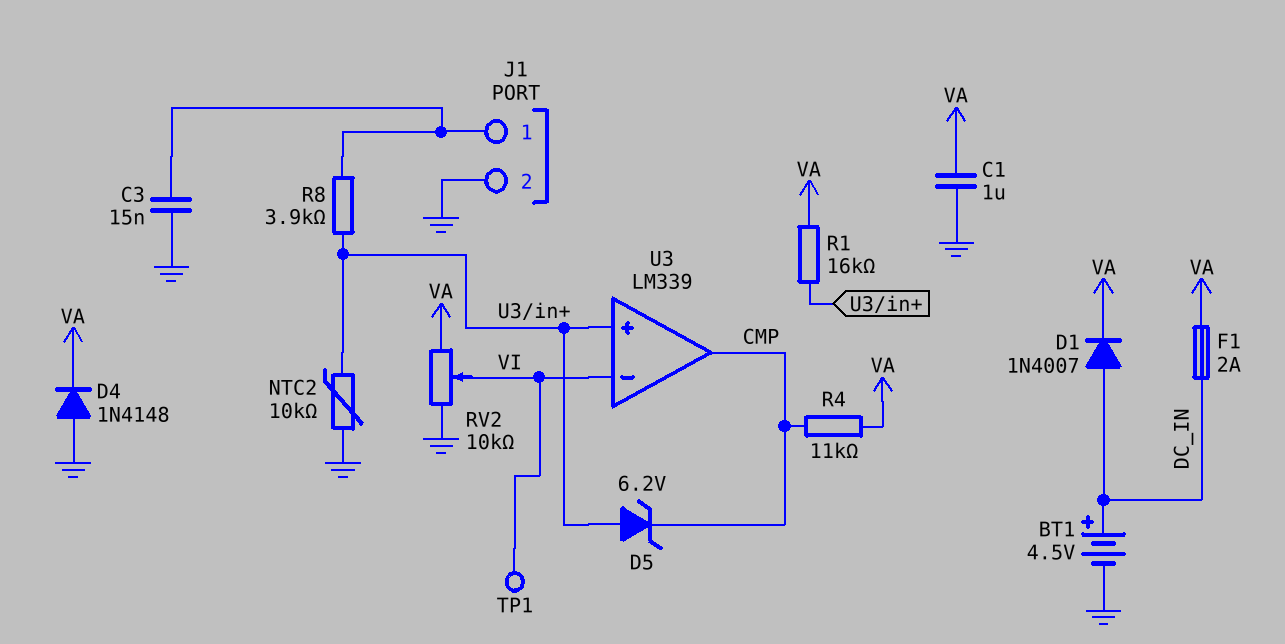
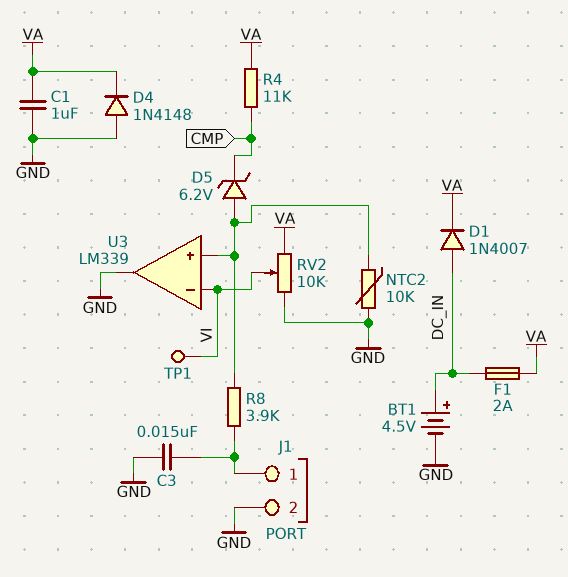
R1: 16k (U3/in+, VA) -> none
U3 pin out: CMP -> GND

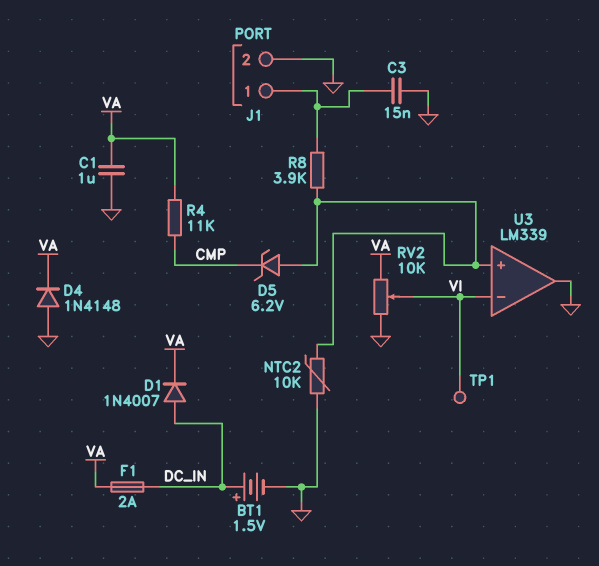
BT1: 4.5V (plus DC_IN, minus GND) -> 1.5V (plus DC_IN, minus GND)

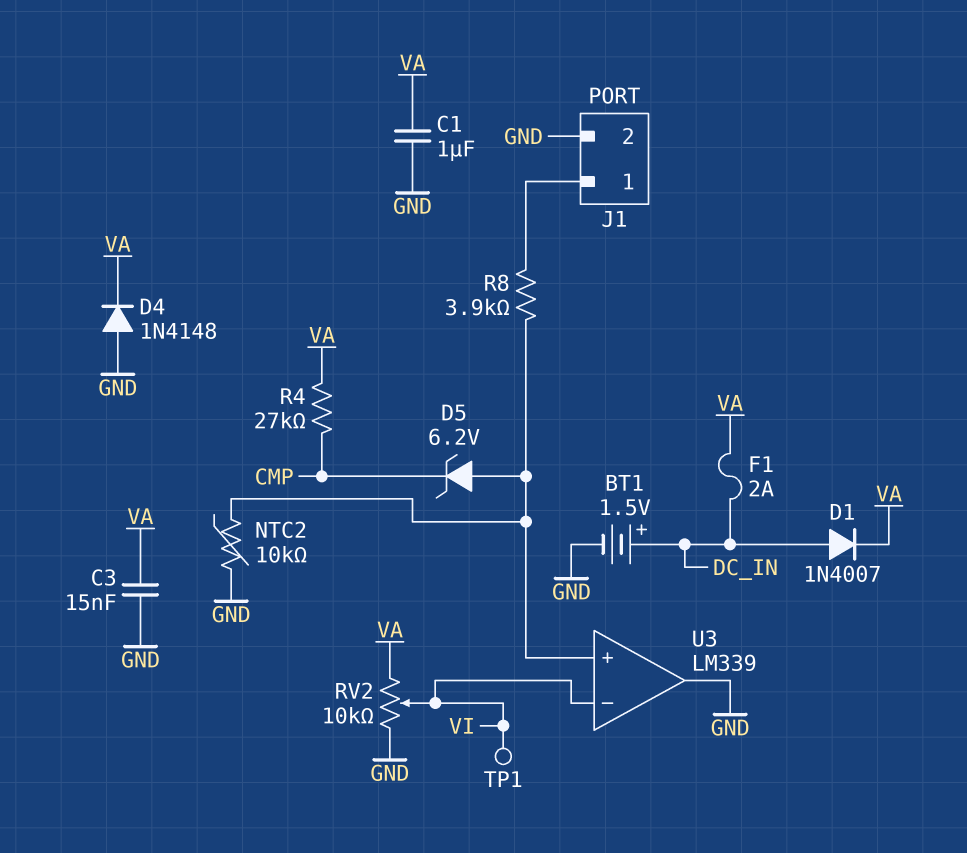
C3: 15nF (GND, J1/1) -> 15nF (GND, VA)
R4: 11k (CMP, VA) -> 27k (CMP, VA)

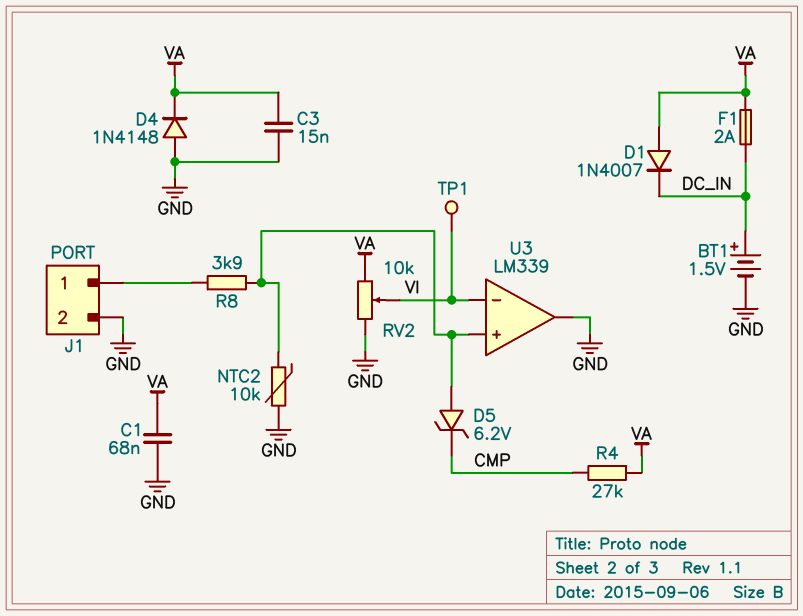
C1: 1uF (GND, VA) -> 68nF (GND, VA)
D1: diode 1N4007 (A DC_IN, K VA) -> diode 1N4007 (A VA, K DC_IN)

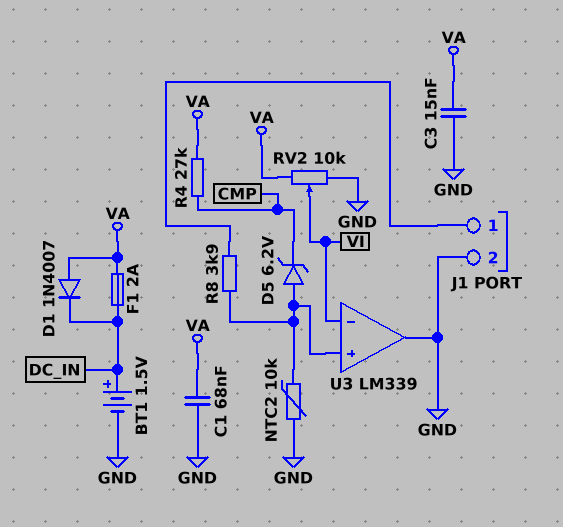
D4: diode 1N4148 (A GND, K VA) -> none
TP1: test point (VI) -> none

